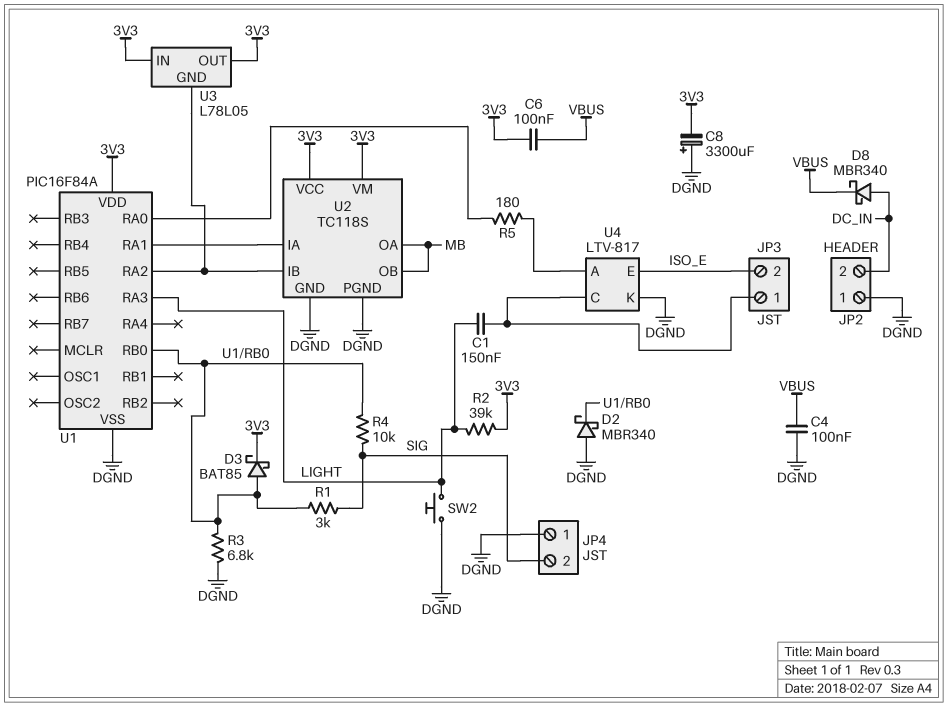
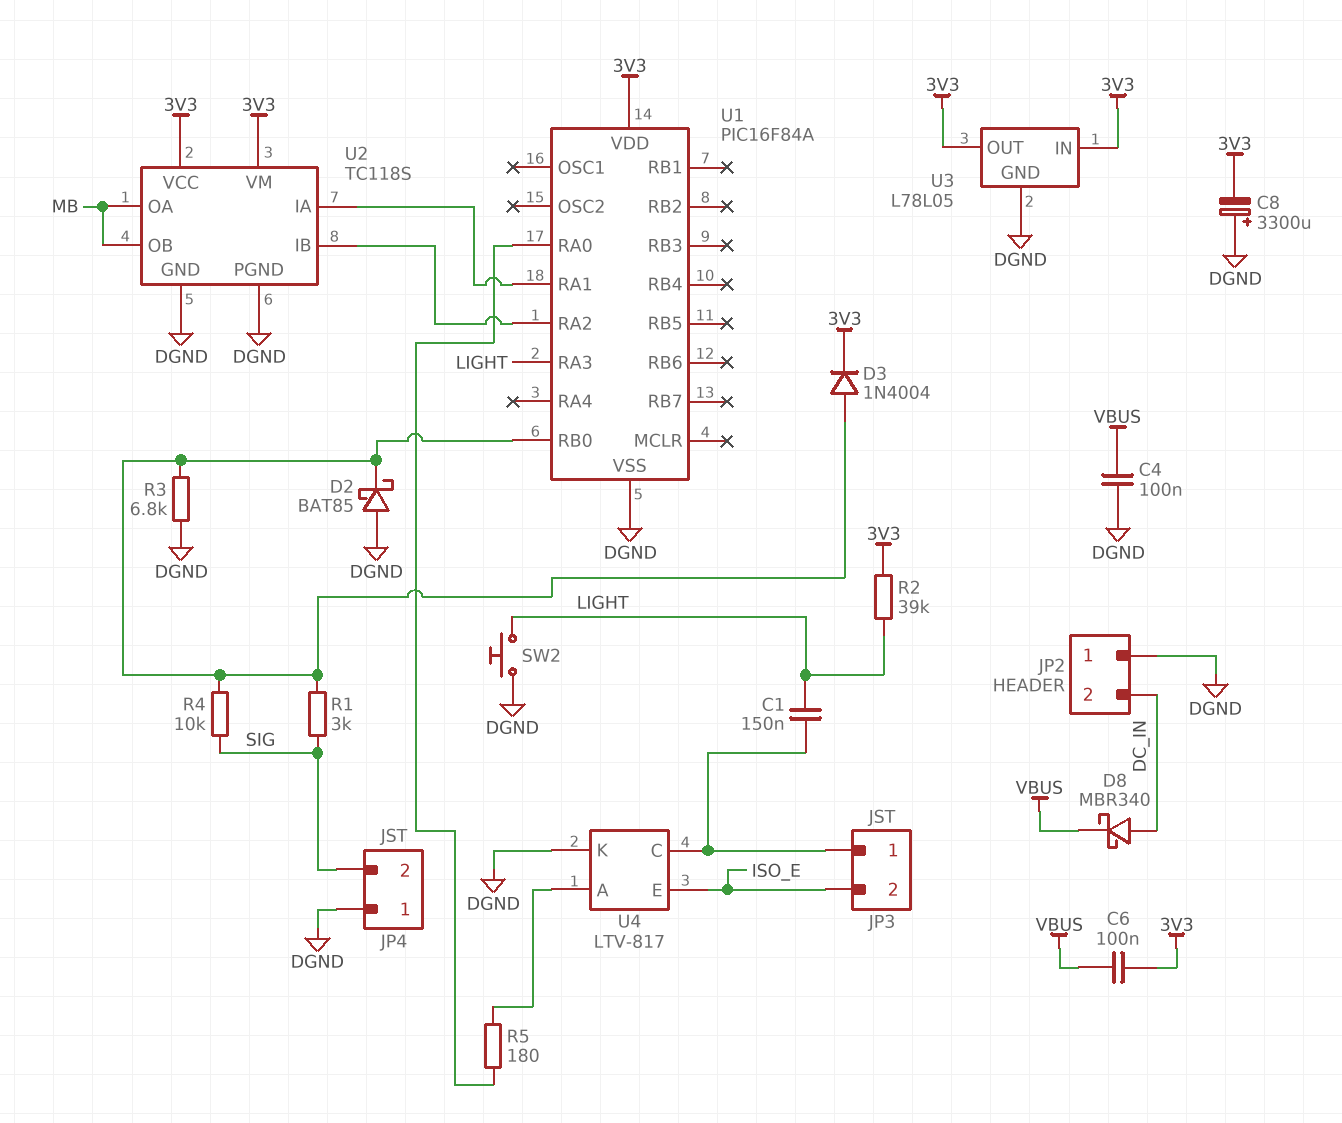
D2: schottky MBR340 (A DGND, K U1/RB0) -> schottky BAT85 (A DGND, K U1/RB0)
D3: schottky BAT85 (A U1/RB0, K 3V3) -> diode 1N4004 (A U1/RB0, K 3V3)
U3 pin GND: U1/RA2 -> DGND

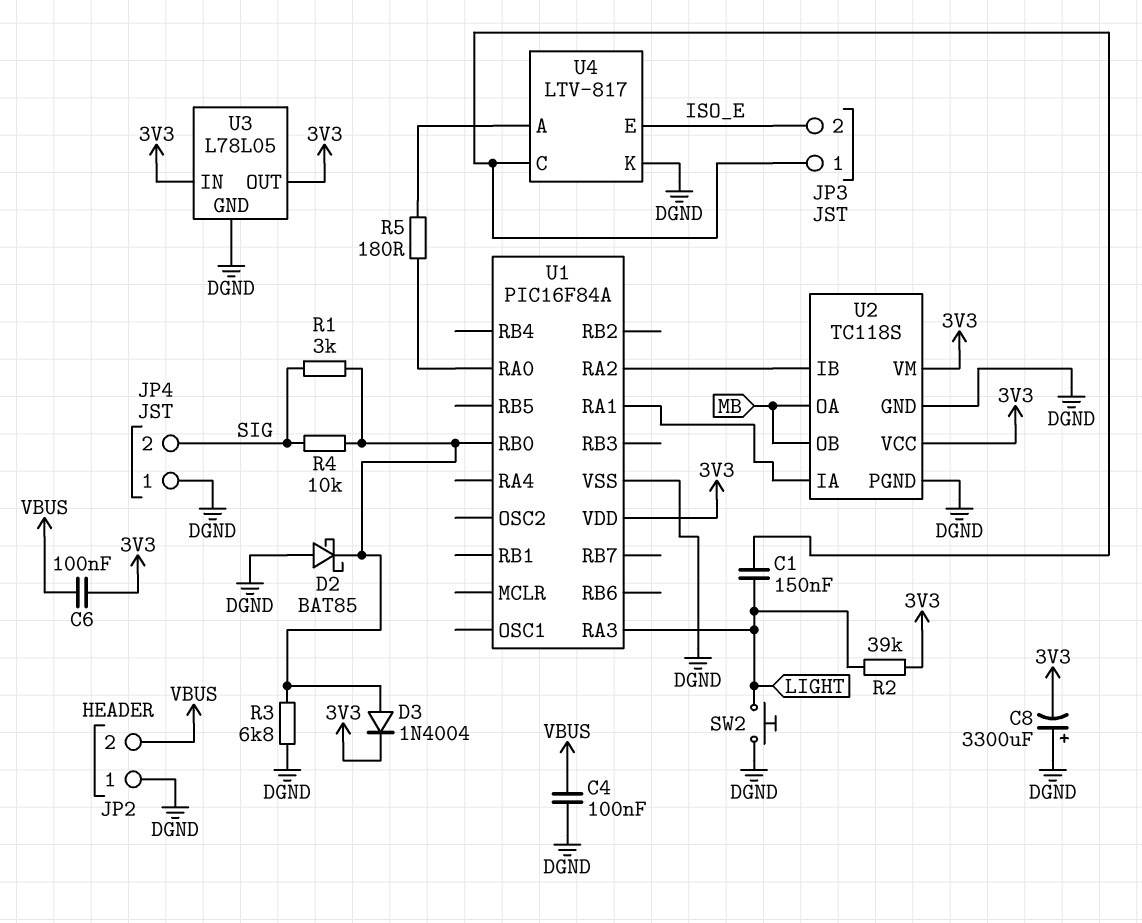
D8: schottky MBR340 (A DC_IN, K VBUS) -> none
JP2 pin 2: DC_IN -> VBUS

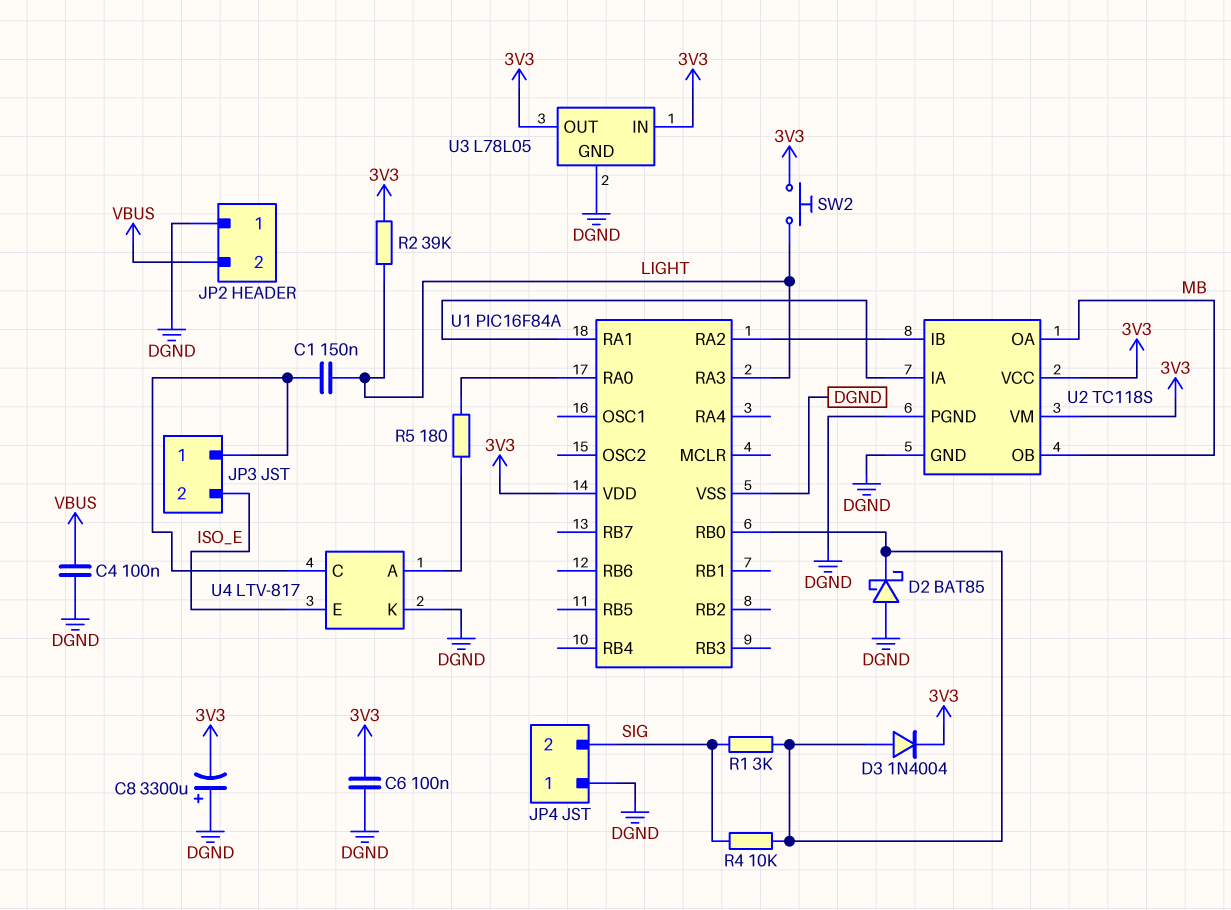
C6: 100nF (3V3, VBUS) -> 100nF (3V3, DGND)
R3: 6.8k (DGND, U1/RB0) -> none
SW2: button (DGND, LIGHT) -> button (3V3, LIGHT)

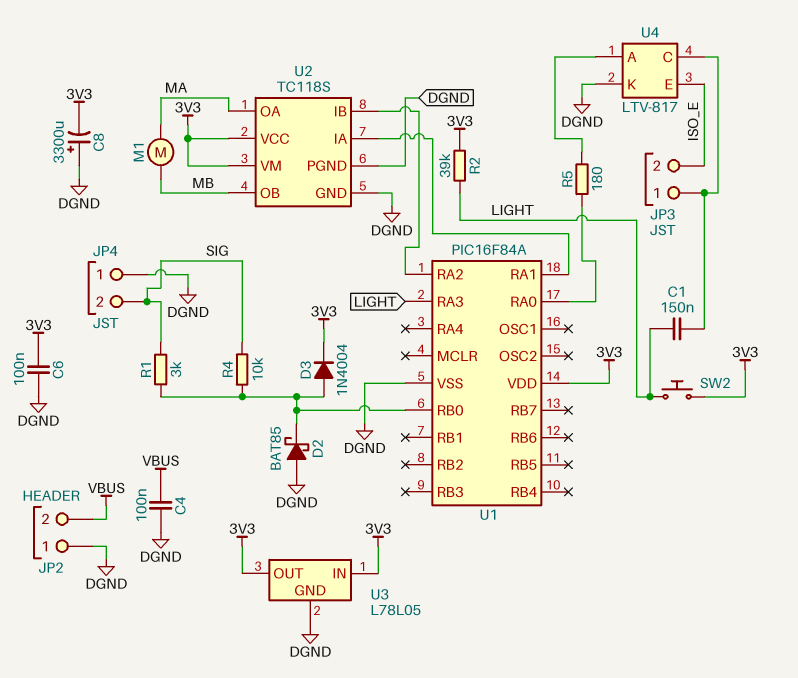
M1: none -> motor (MA, MB)
U2 pin OA: MB -> MA

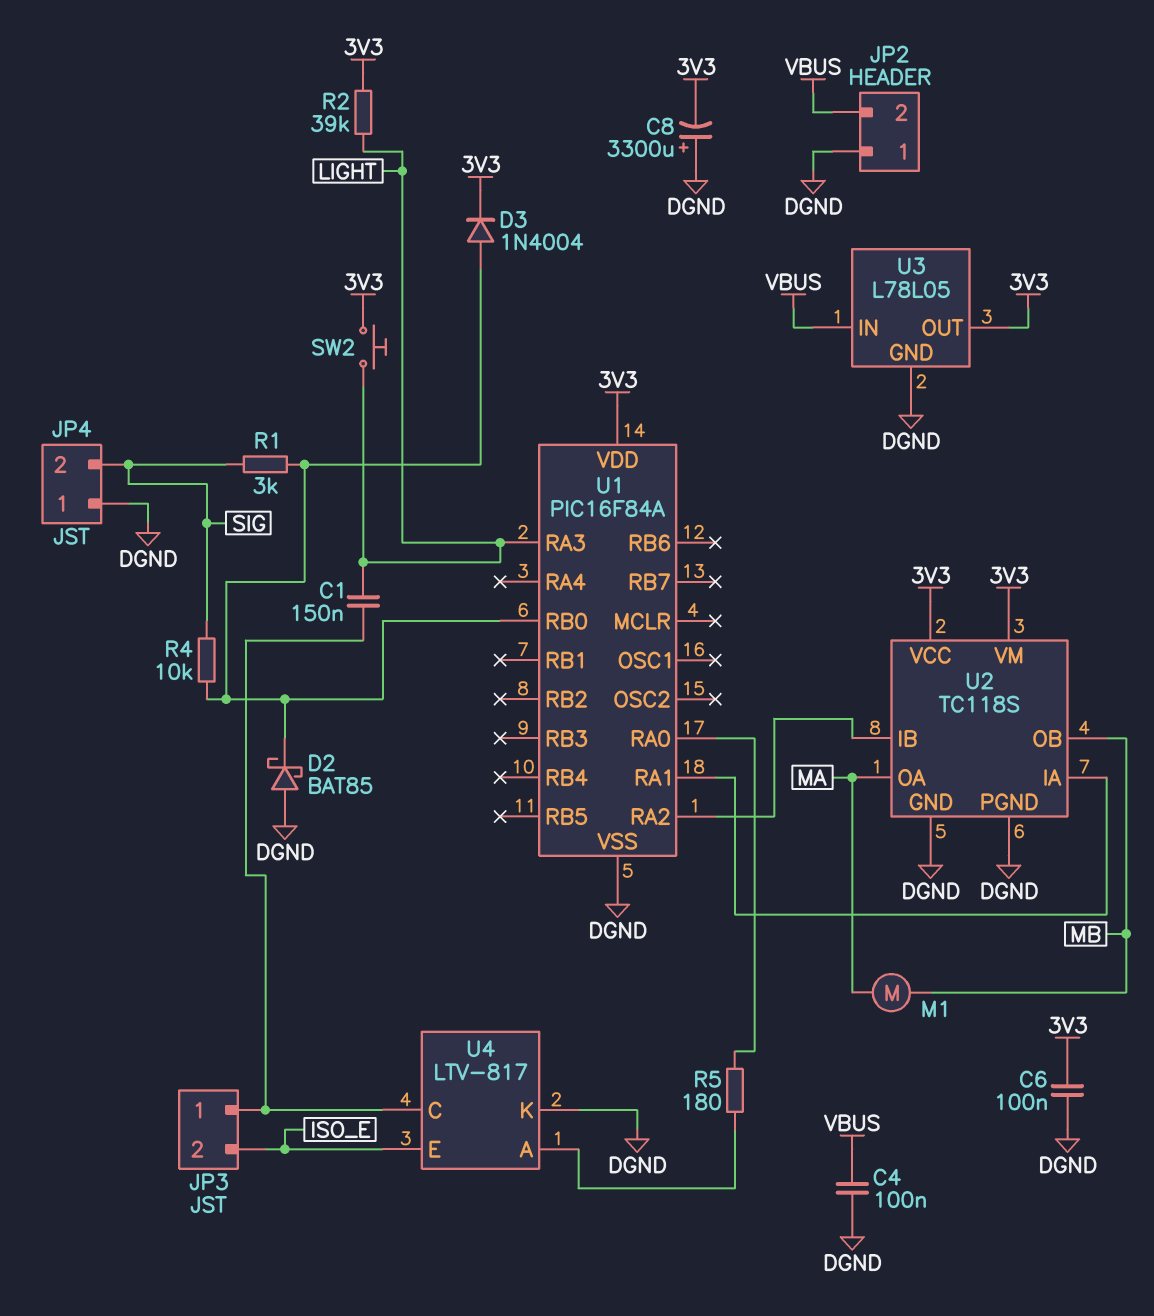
U3 pin IN: 3V3 -> VBUS

